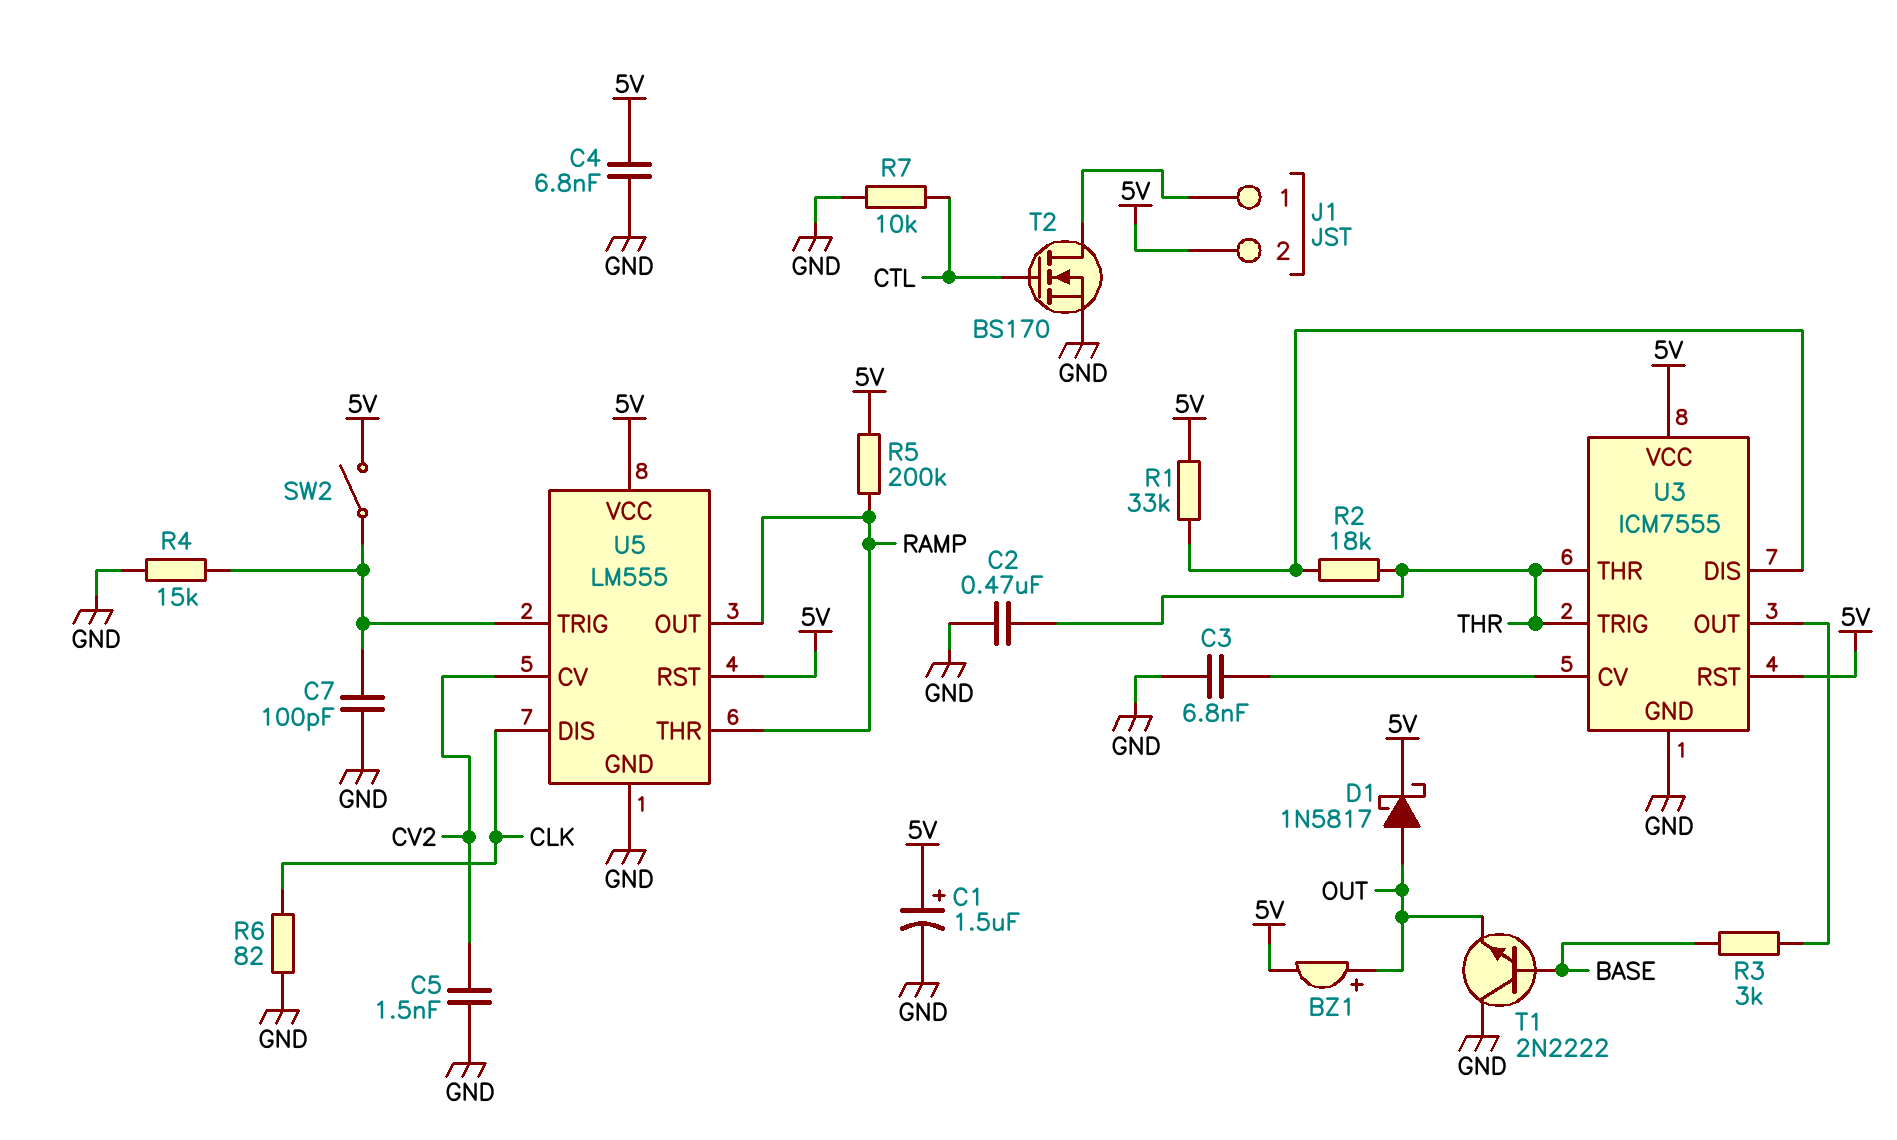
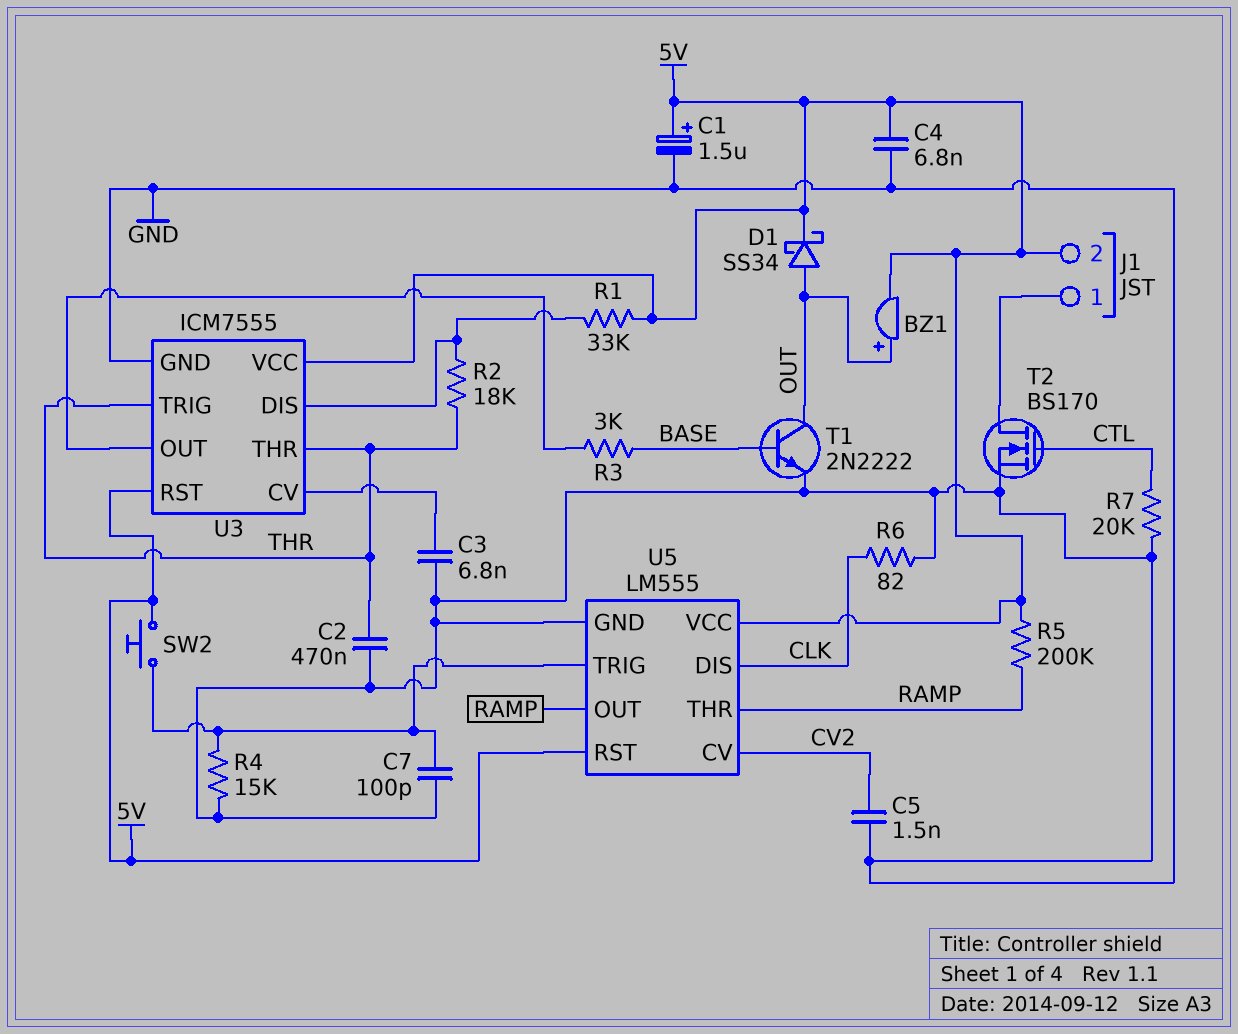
D1: schottky 1N5817 (A OUT, K 5V) -> schottky SS34 (A OUT, K 5V)
R7: 10k (CTL, GND) -> 20k (CTL, GND)
SW2: switch (5V, U5/TRIG) -> button (5V, U5/TRIG)
T1: NPN 2N2222 (B BASE, C GND, E OUT) -> NPN 2N2222 (B BASE, C OUT, E GND)

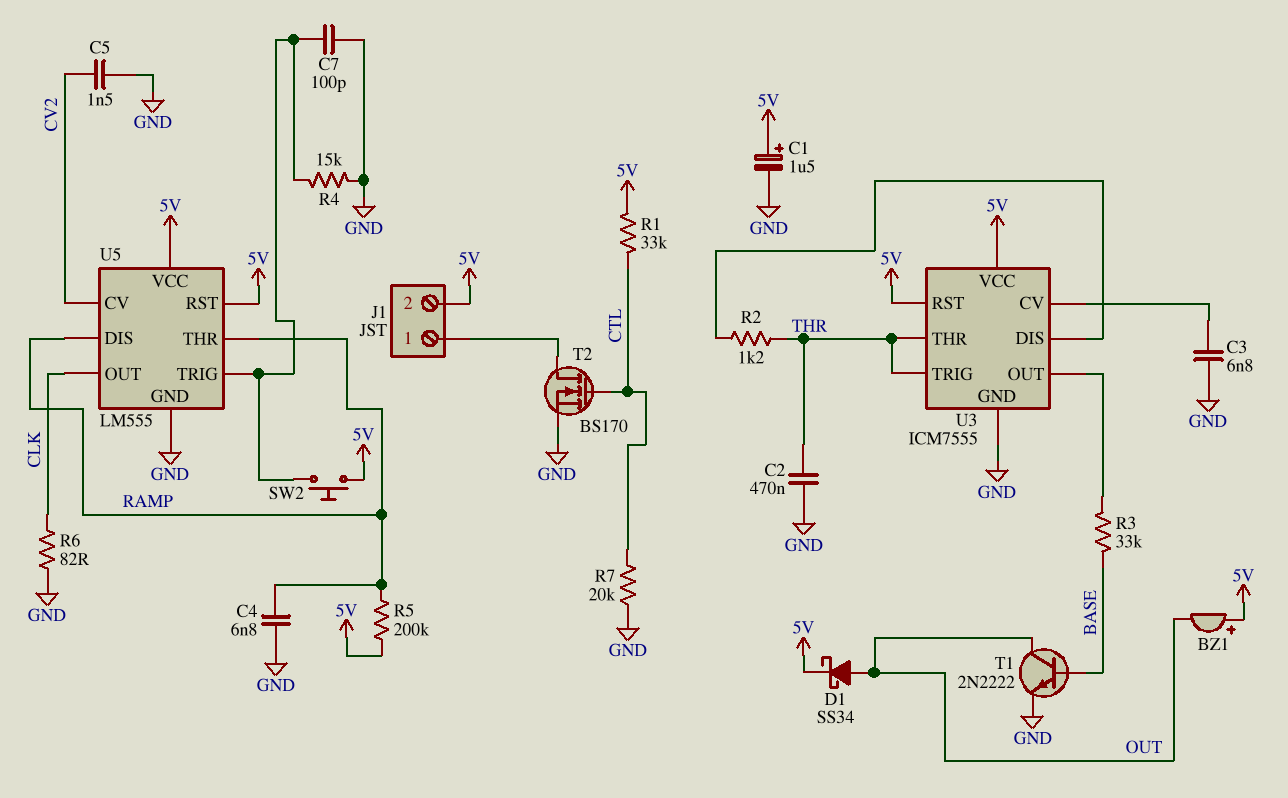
BZ1: buzzer (plus OUT, minus 5V) -> buzzer (plus 5V, minus OUT)
C4: 6.8nF (5V, GND) -> 6.8nF (GND, RAMP)
R1: 33k (5V, U3/DIS) -> 33k (5V, CTL)
R2: 18k (THR, U3/DIS) -> 1.2k (THR, U3/DIS)
R3: 3k (BASE, U3/OUT) -> 33k (BASE, U3/OUT)
U5 pin DIS: CLK -> RAMP
U5 pin OUT: RAMP -> CLK

